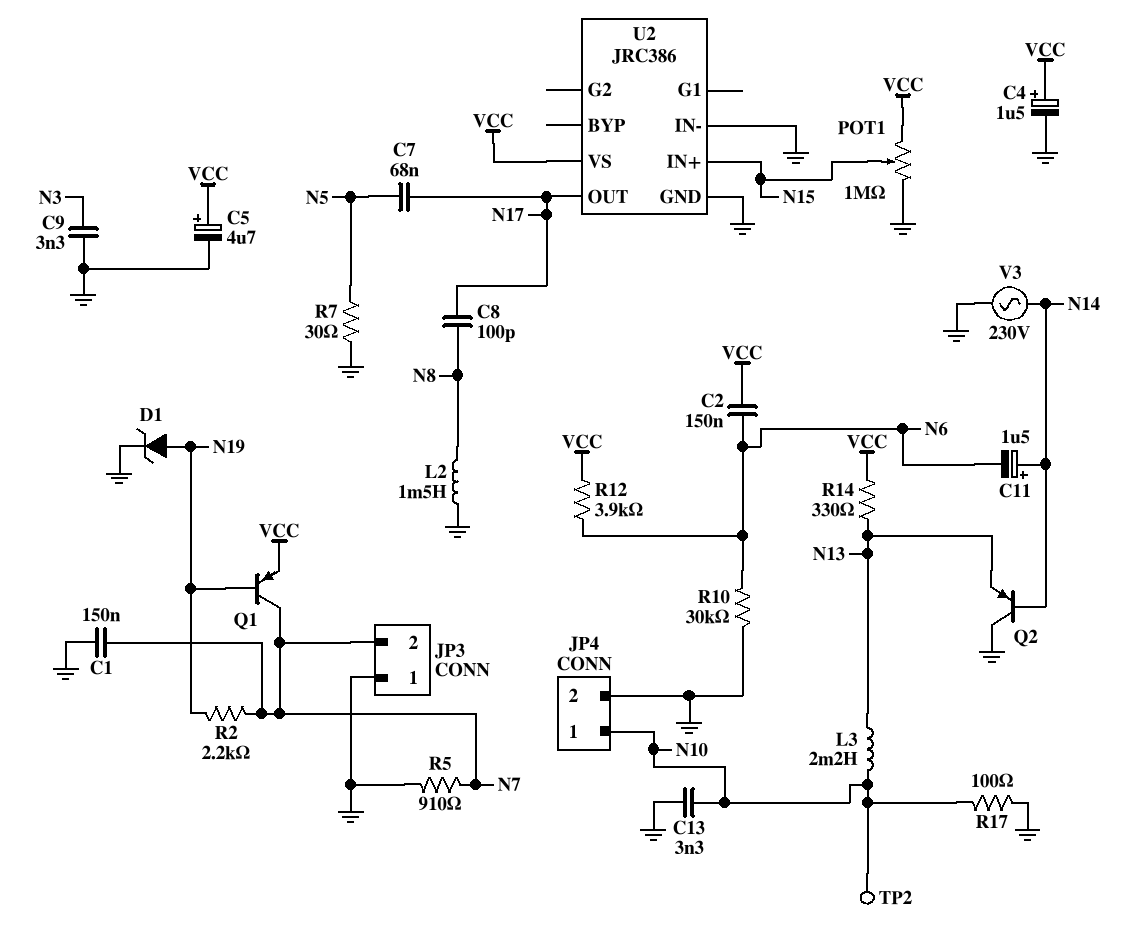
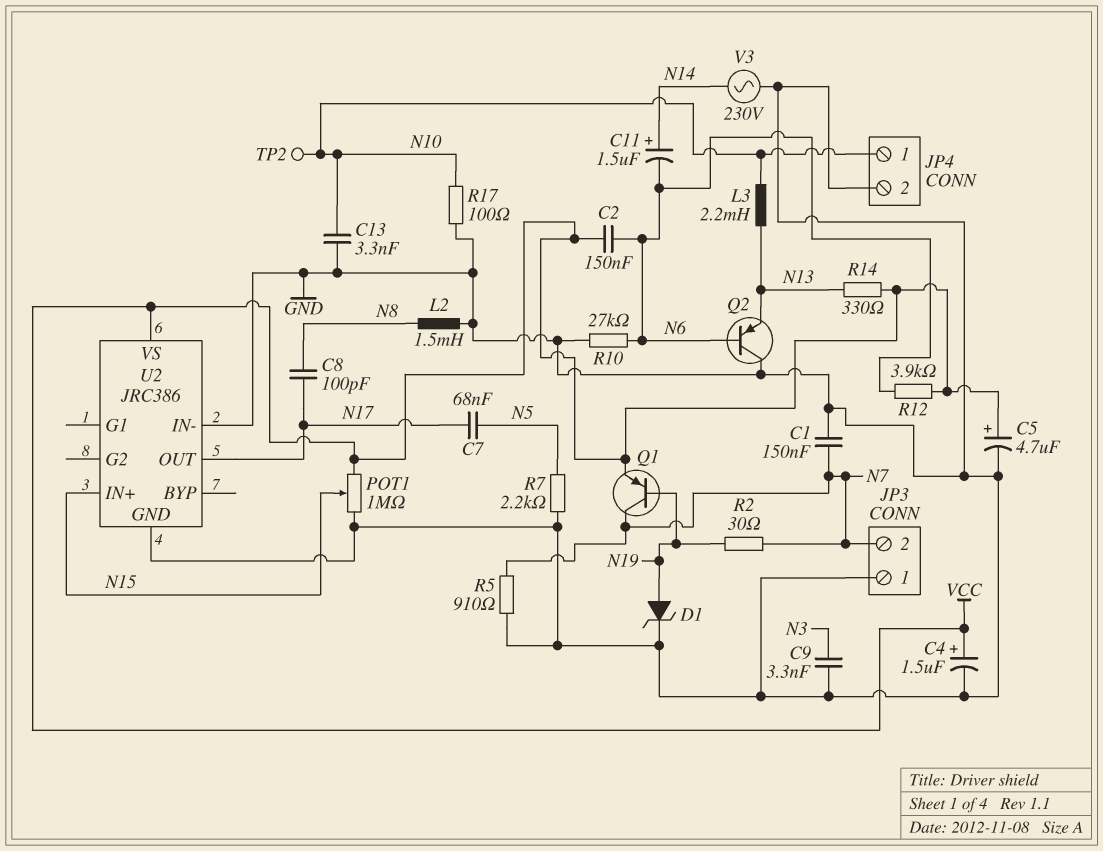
Q2: PNP (B N14, C GND, E N13) -> PNP (B N6, C GND, E N13)
R2: 2.2k (N7, N19) -> 30 (N7, N19)
R7: 30 (GND, N5) -> 2.2k (GND, N5)
R10: 30k (GND, N6) -> 27k (GND, N6)

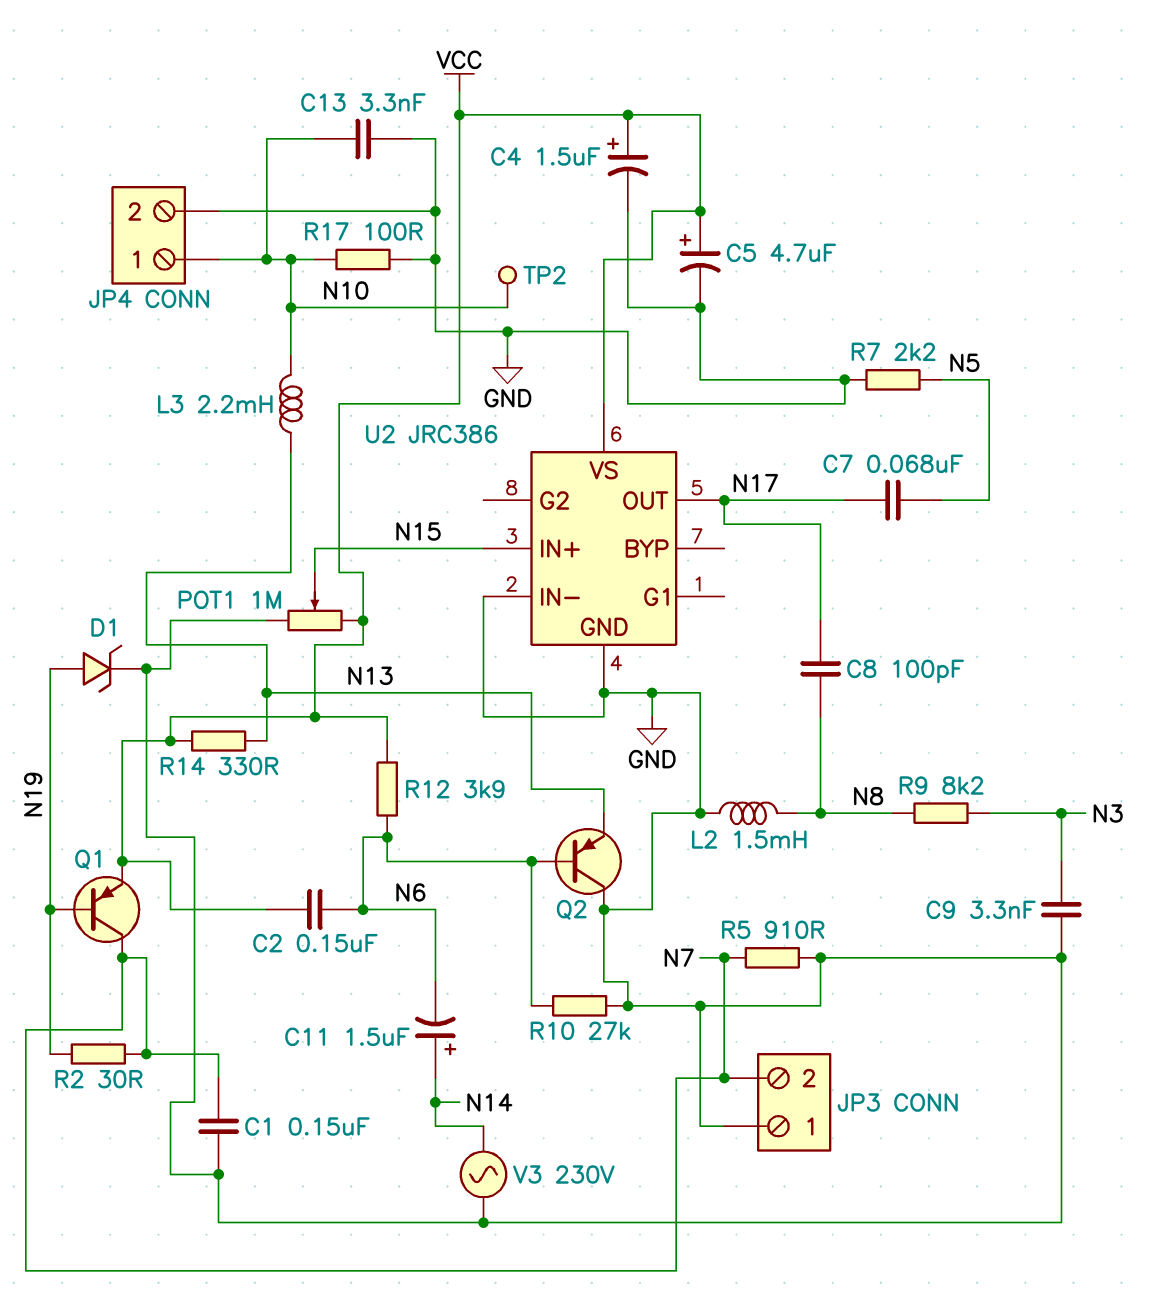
R9: none -> 8.2k (N3, N8)

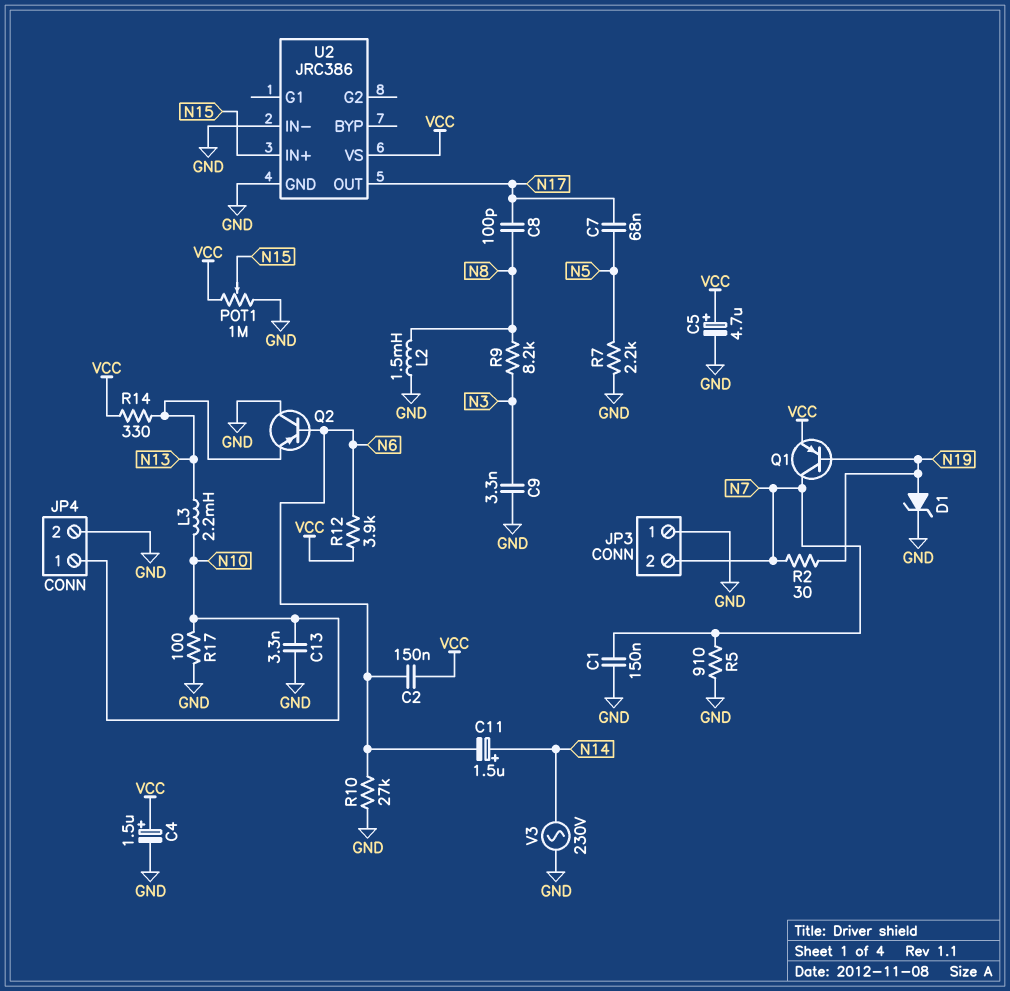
TP2: test point (N10) -> none

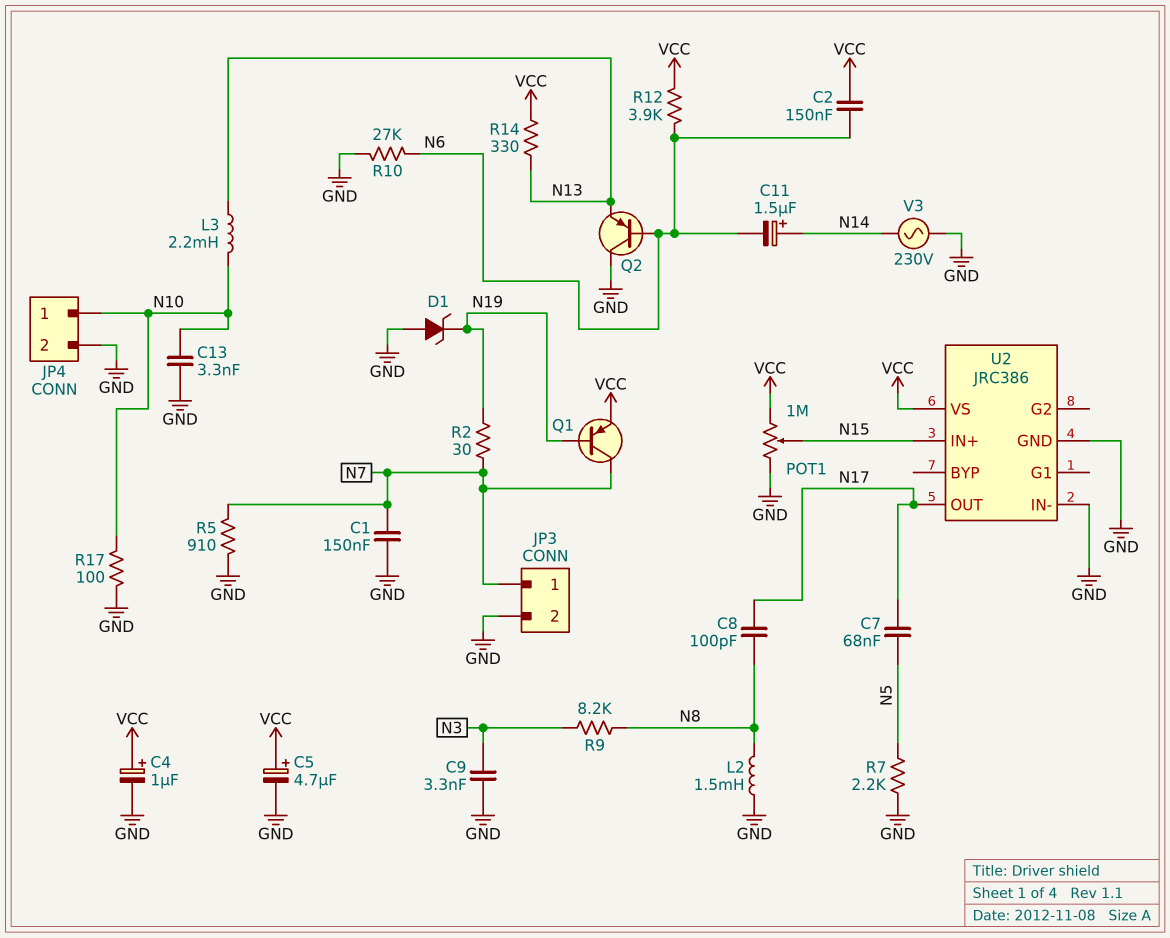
C4: 1.5uF (plus VCC, minus GND) -> 1uF (plus VCC, minus GND)
D1: zener (A N19, K GND) -> zener (A GND, K N19)
JP3 pin 1: GND -> N7
JP3 pin 2: N7 -> GND

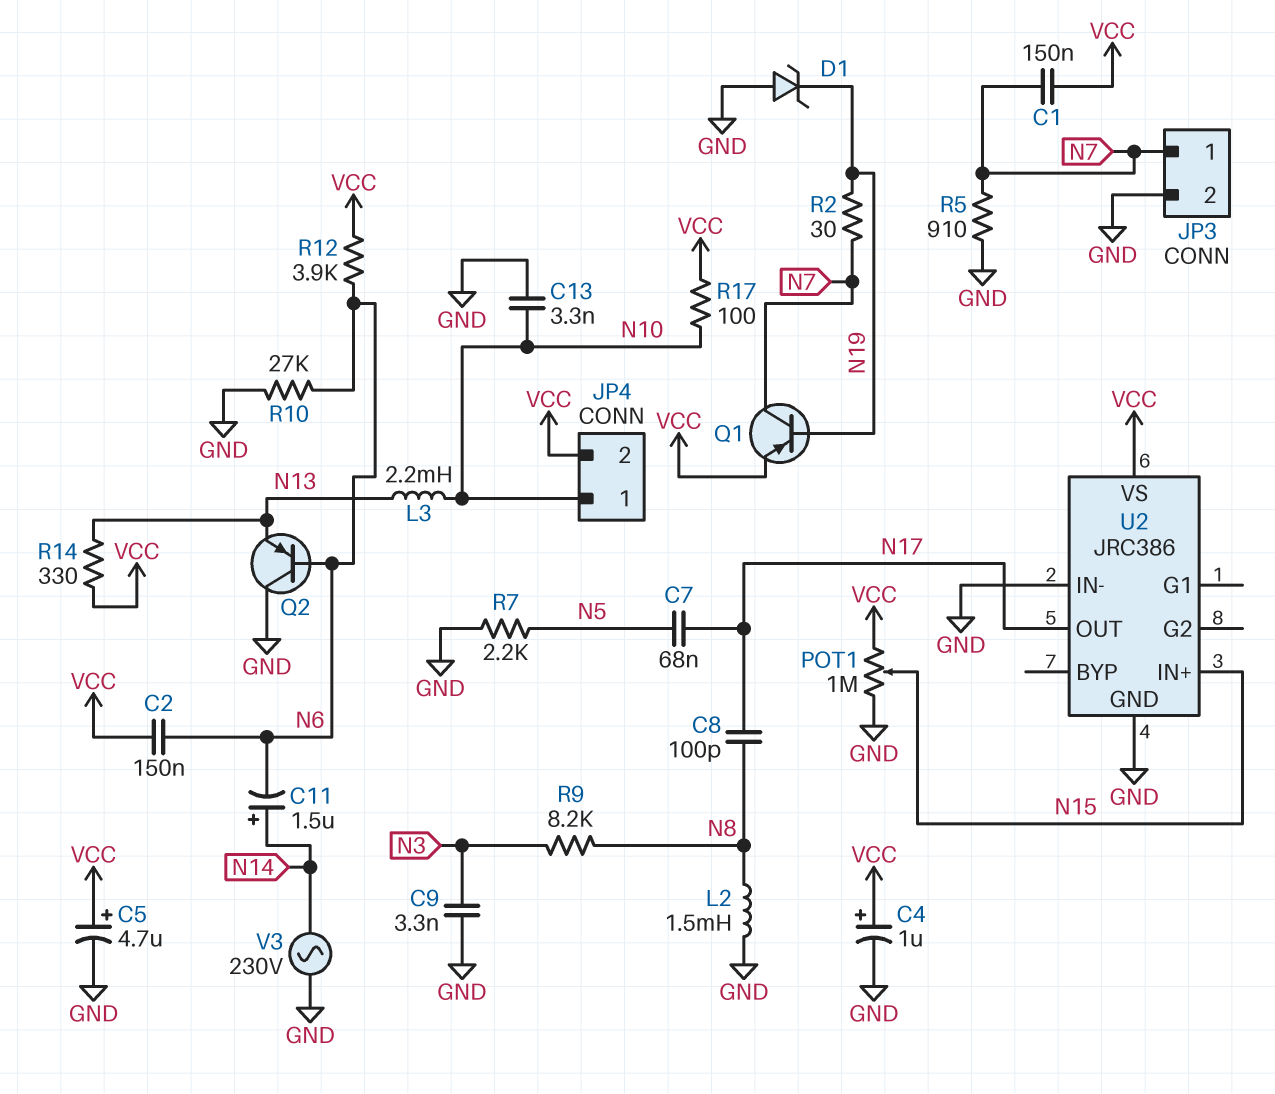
C1: 150nF (GND, N7) -> 150nF (N7, VCC)
JP4 pin 2: GND -> VCC
R17: 100 (GND, N10) -> 100 (N10, VCC)

